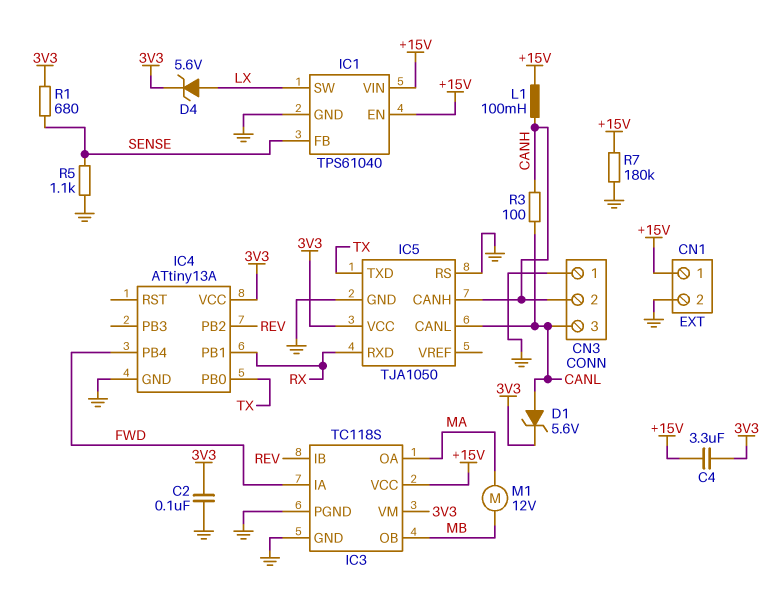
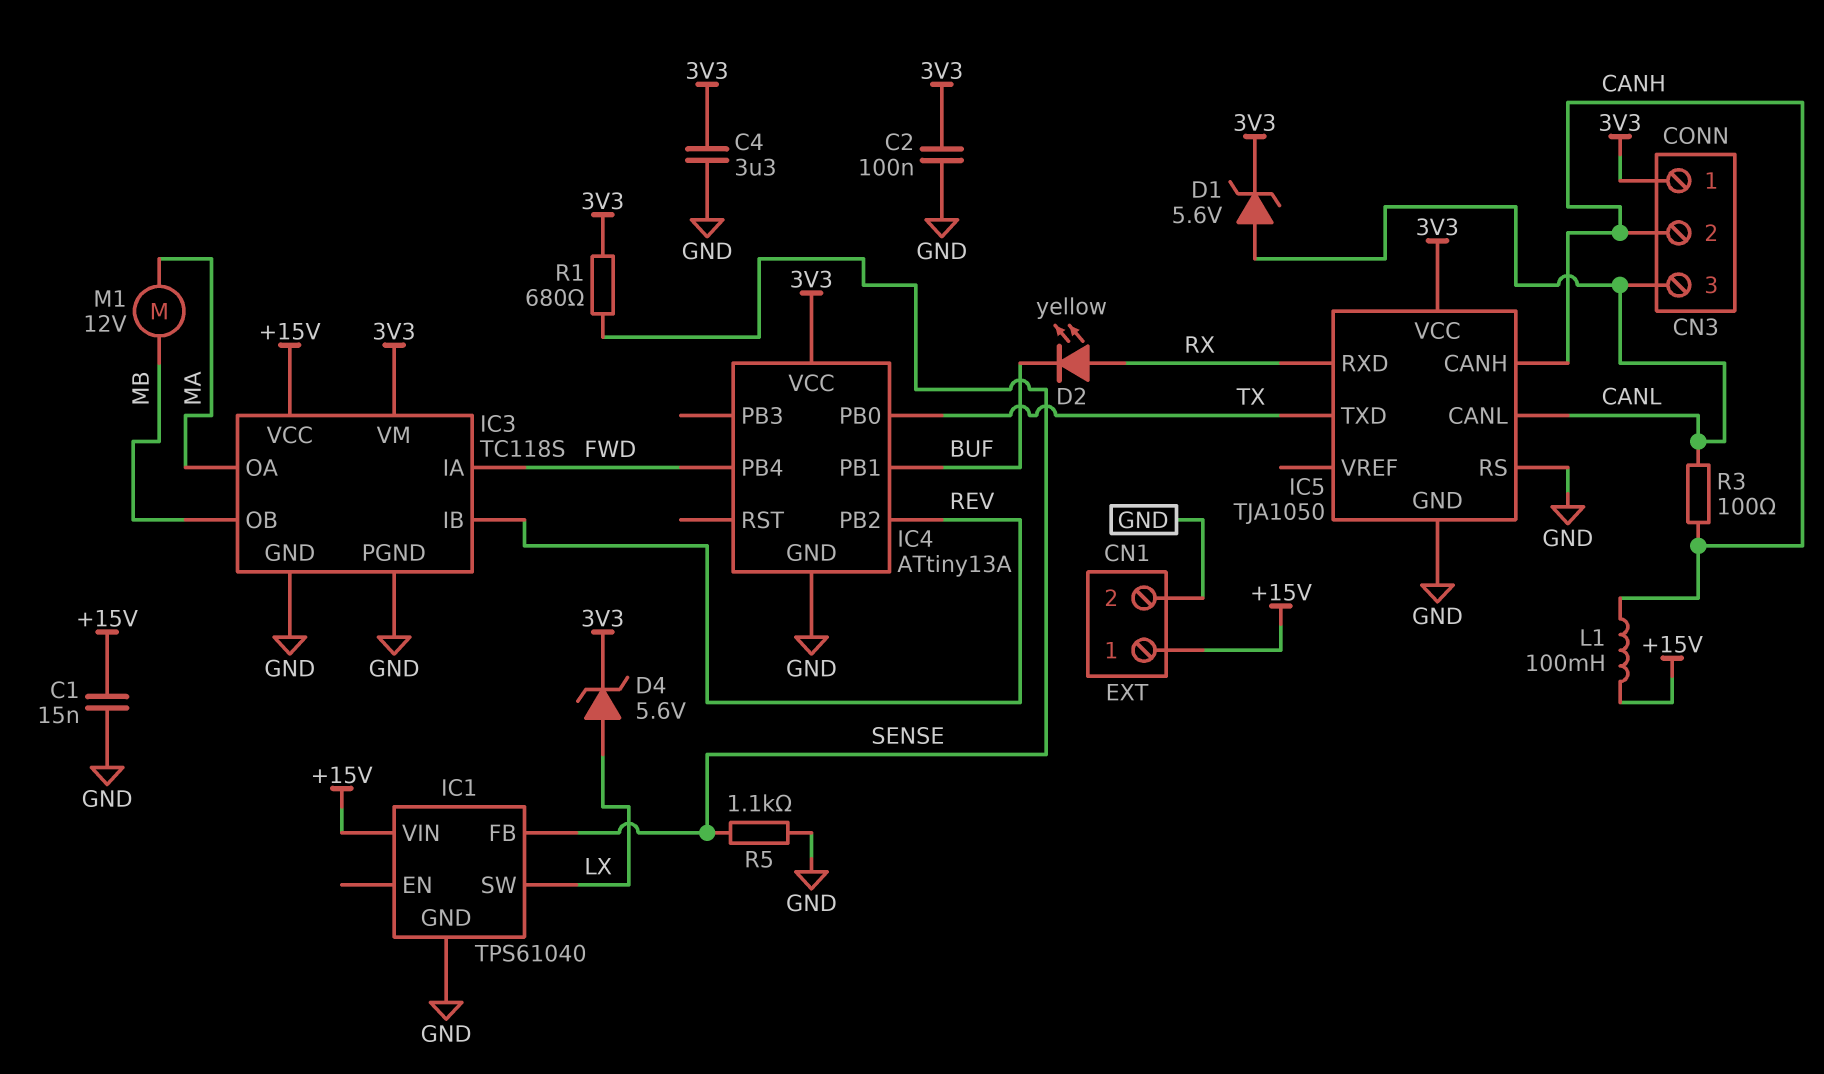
C1: none -> 15nF (+15V, GND)
C4: 3.3uF (+15V, 3V3) -> 3.3uF (3V3, GND)
CN3 pin 1: GND -> 3V3
D2: none -> LED yellow (A RX, K BUF)
IC1 pin EN: +15V -> none
IC4 pin PB1: RX -> BUF
R7: 180k (+15V, GND) -> none

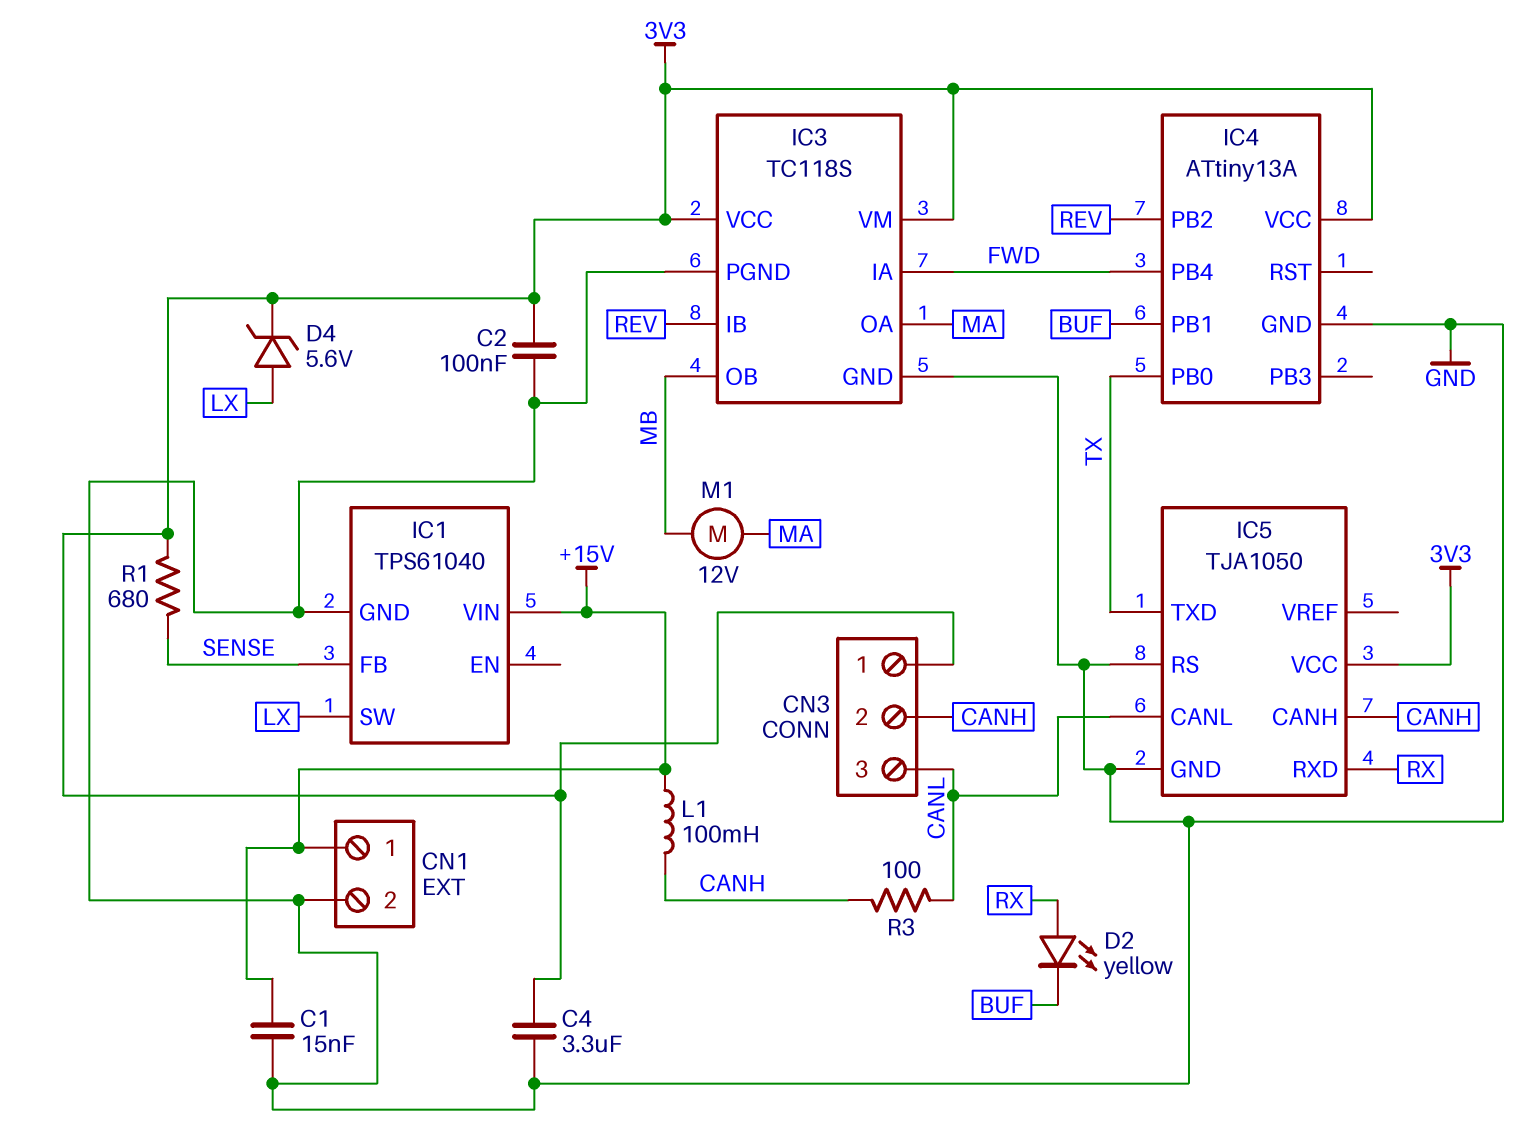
D1: zener 5.6V (A CANL, K 3V3) -> none
IC3 pin VCC: +15V -> 3V3
R5: 1.1k (GND, SENSE) -> none

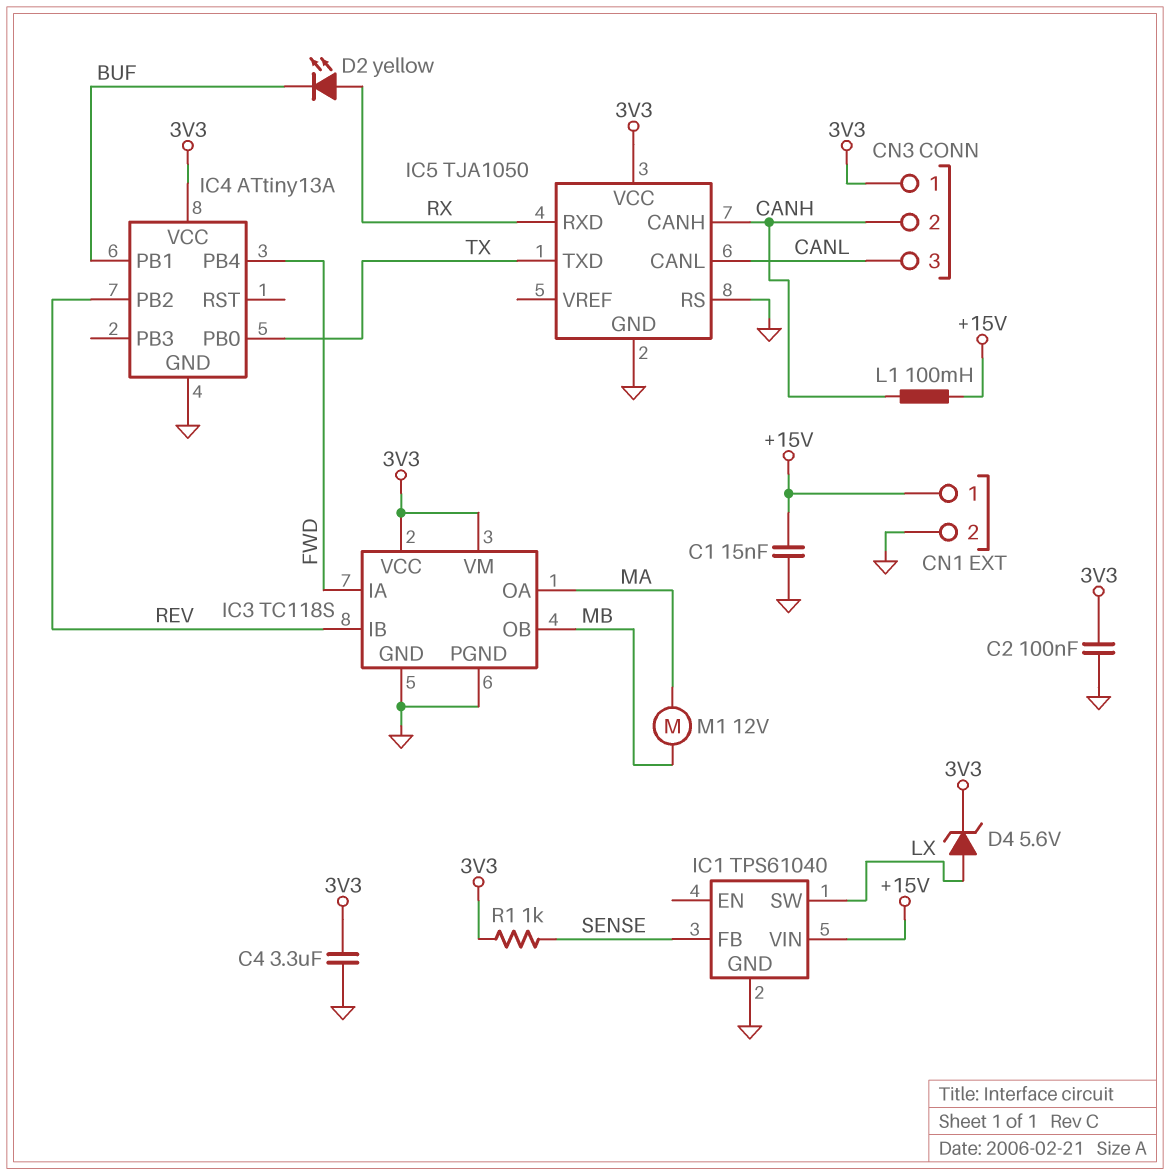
R1: 680 (3V3, SENSE) -> 1k (3V3, SENSE)
R3: 100 (CANH, CANL) -> none

